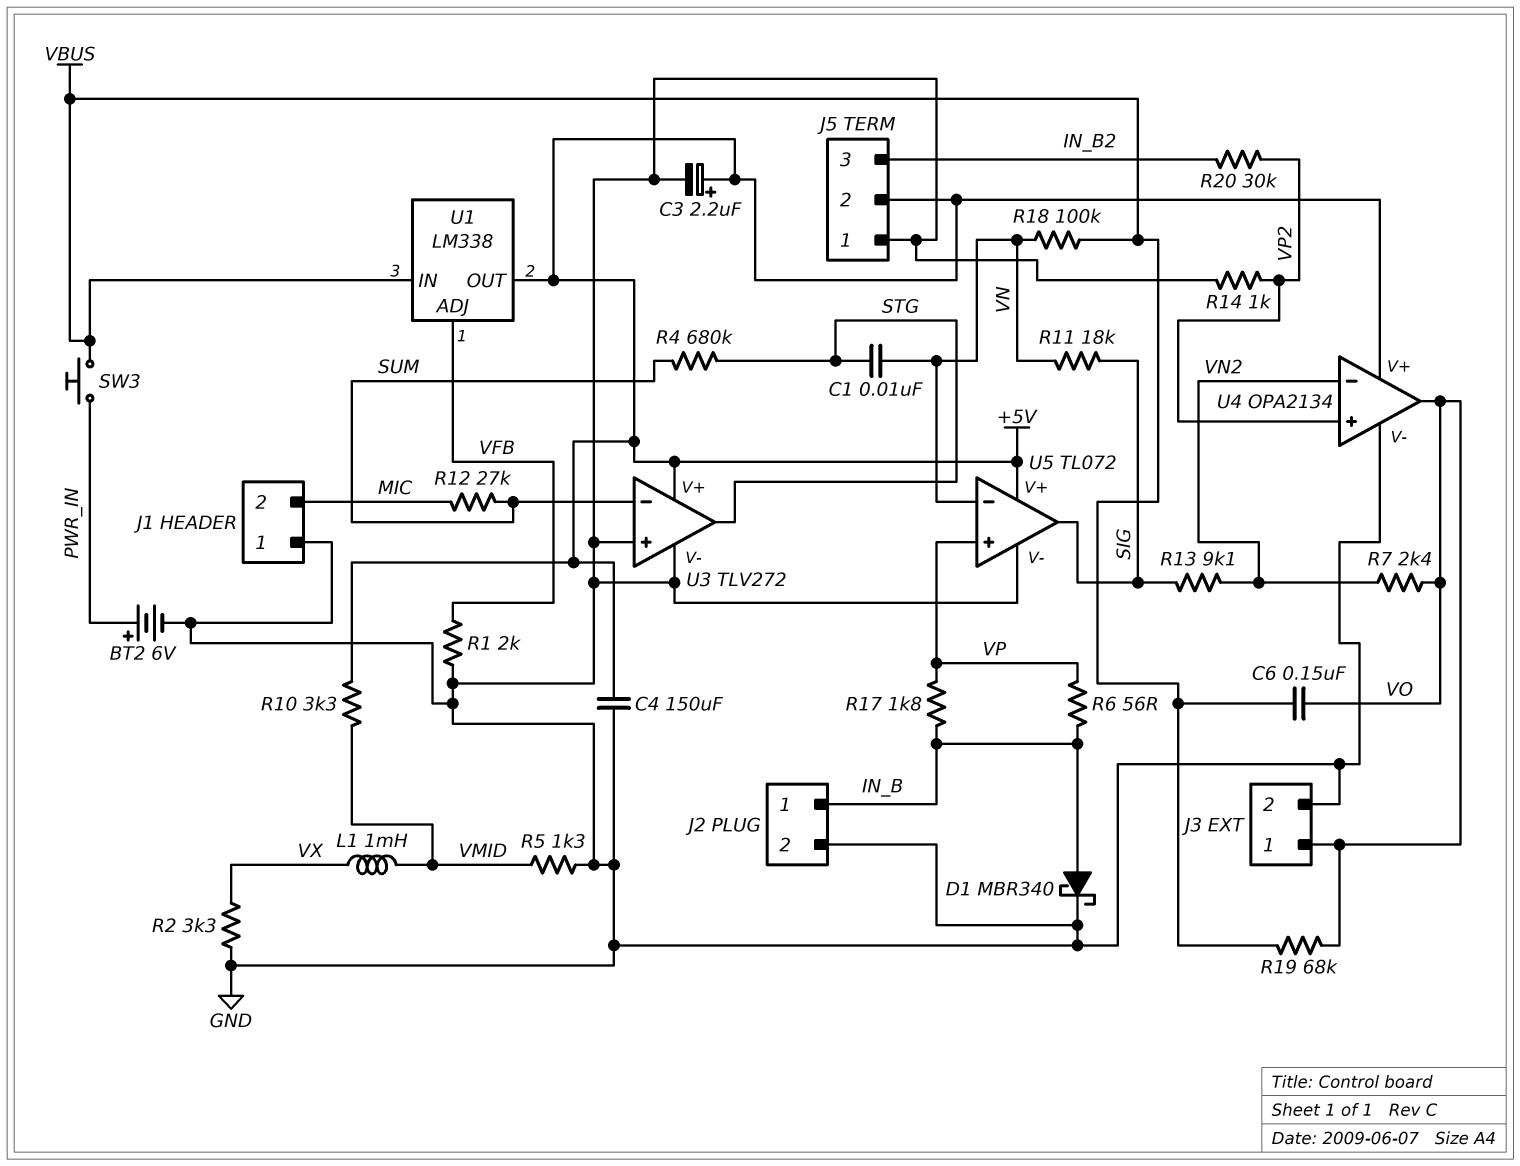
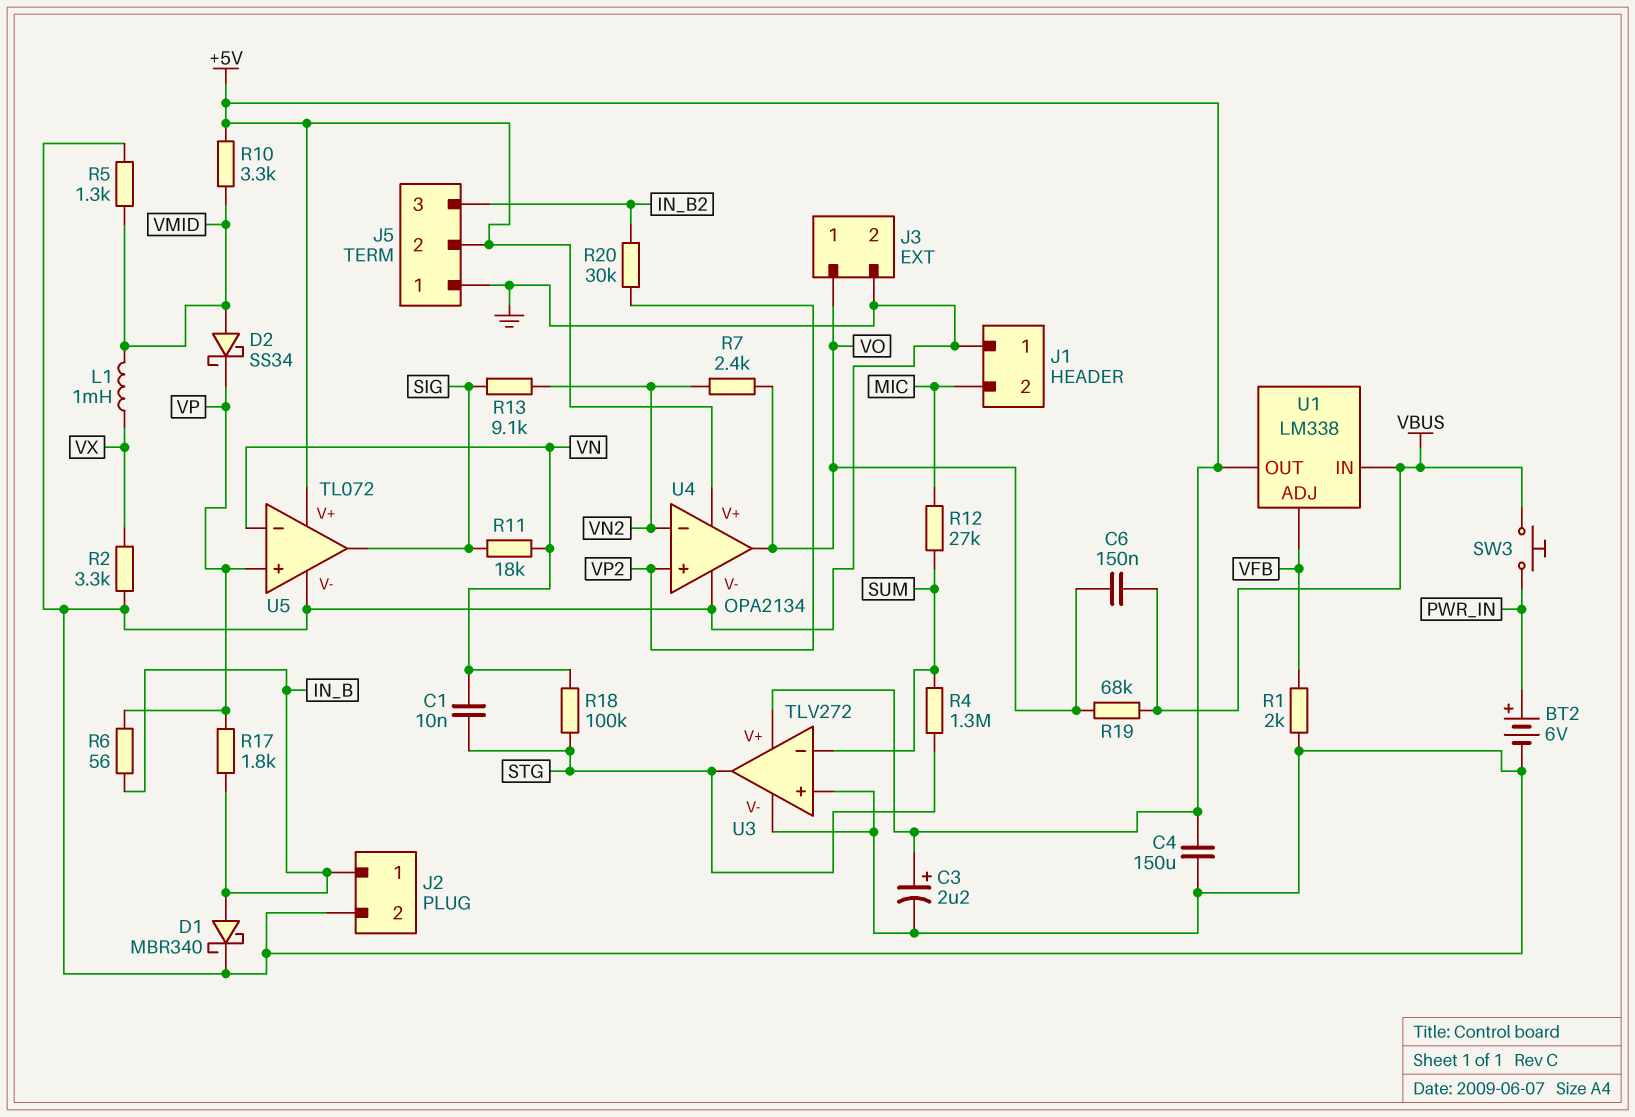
D2: none -> schottky SS34 (A VMID, K VP)
R4: 680k (STG, SUM) -> 1.3M (STG, SUM)
R14: 1k (GND, VP2) -> none
R18: 100k (VBUS, VN) -> 100k (STG, VN)

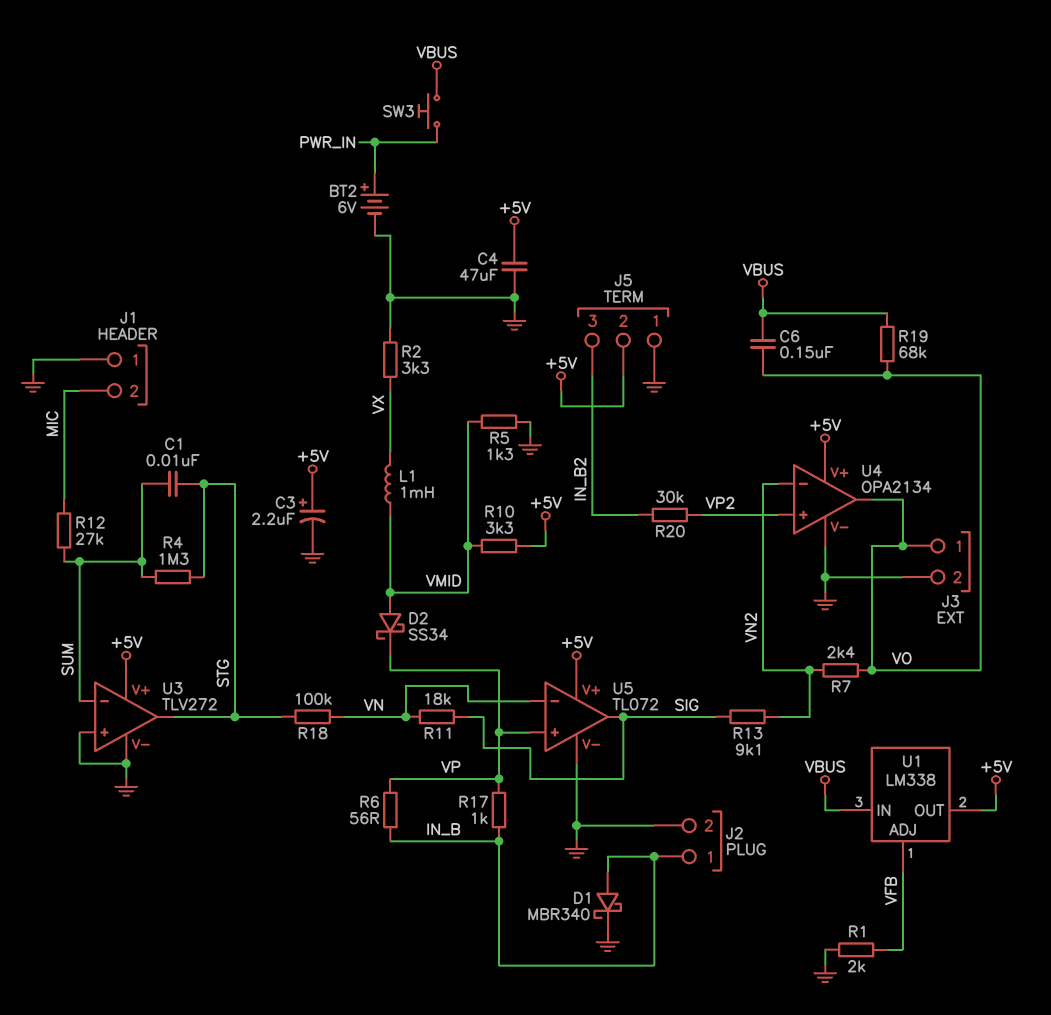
C1: 10nF (STG, VN) -> 10nF (STG, SUM)
C4: 150uF (+5V, GND) -> 47uF (+5V, GND)
R17: 1.8k (IN_B, VP) -> 1k (IN_B, VP)

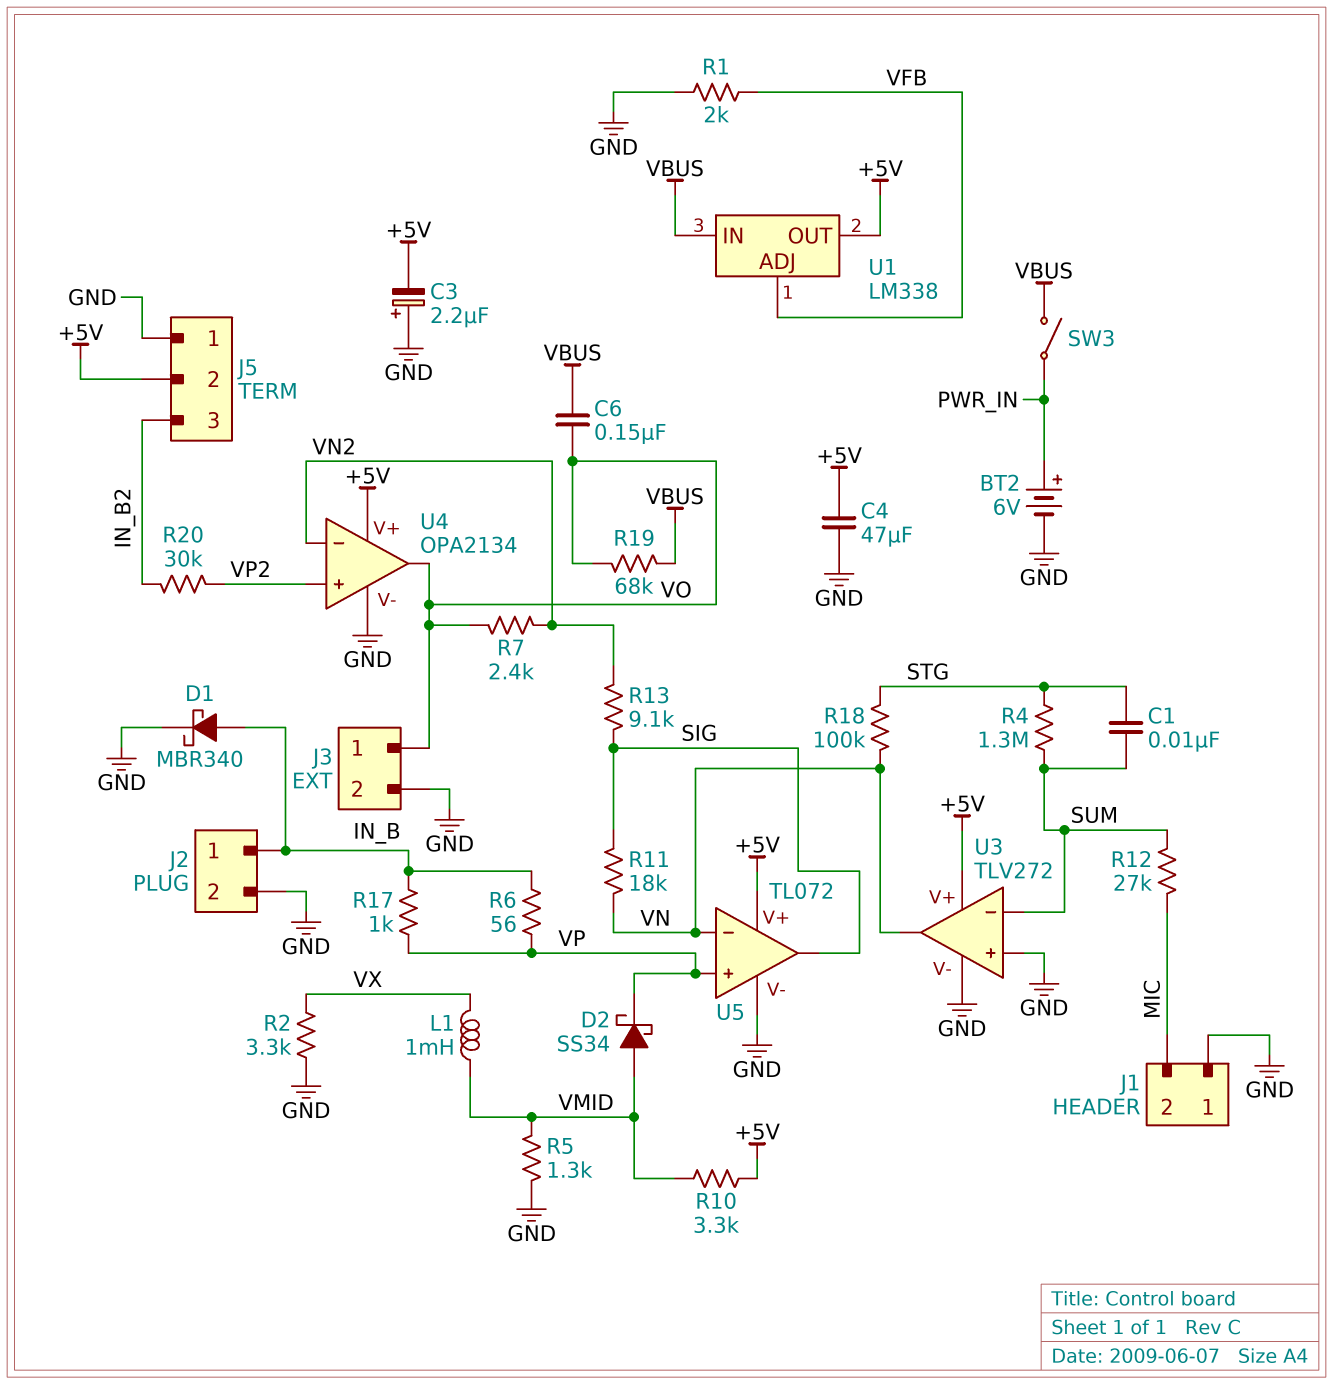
C3: 2.2uF (plus +5V, minus GND) -> 2.2uF (plus GND, minus +5V)
SW3: button (PWR_IN, VBUS) -> switch (PWR_IN, VBUS)
U3 pin out: STG -> VN

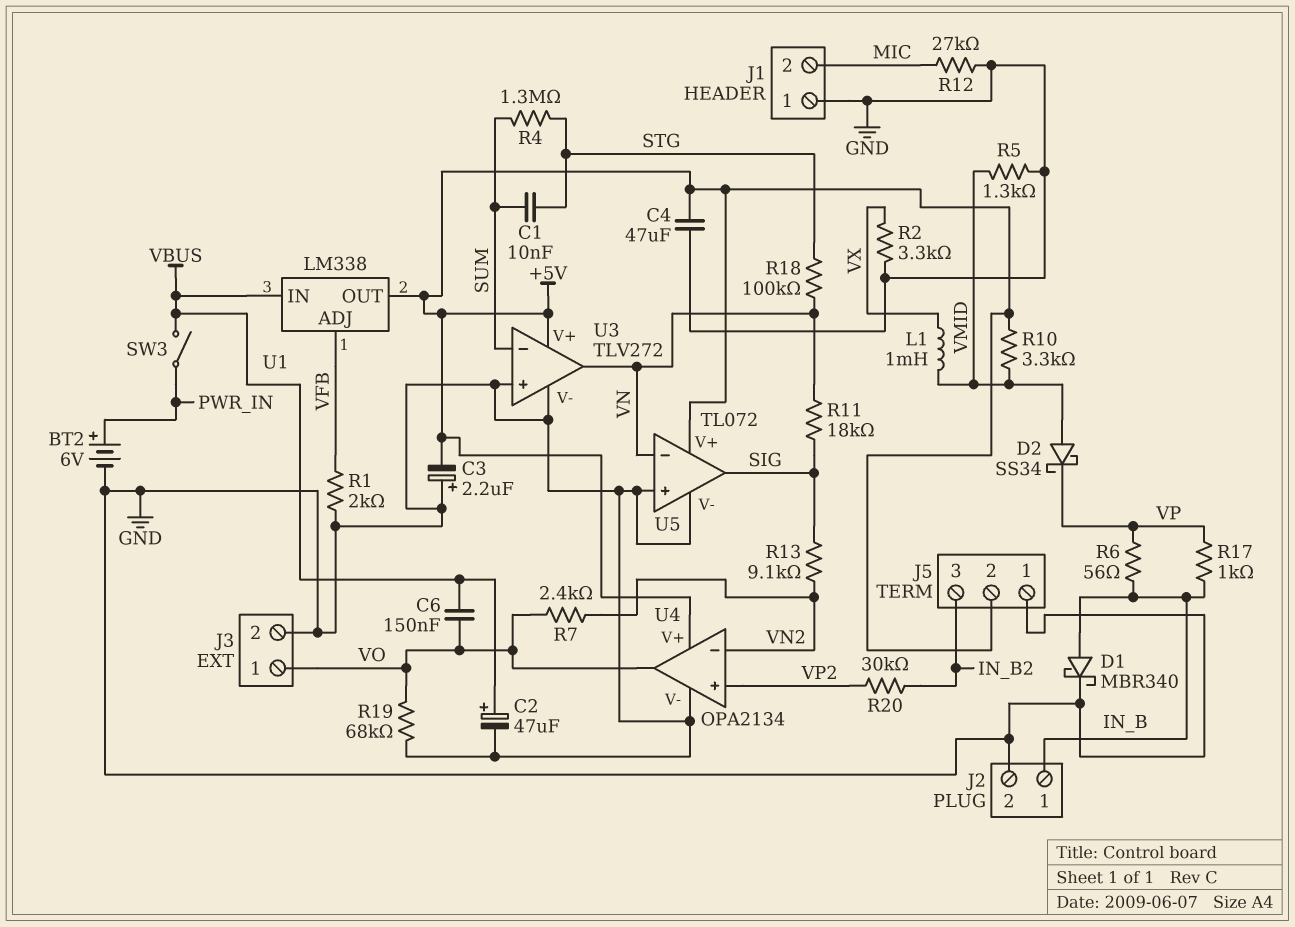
C2: none -> 47uF (plus VBUS, minus GND)
R12: 27k (MIC, SUM) -> 27k (GND, MIC)
R19: 68k (VBUS, VO) -> 68k (GND, VO)
U5 pin in+: VP -> GND

